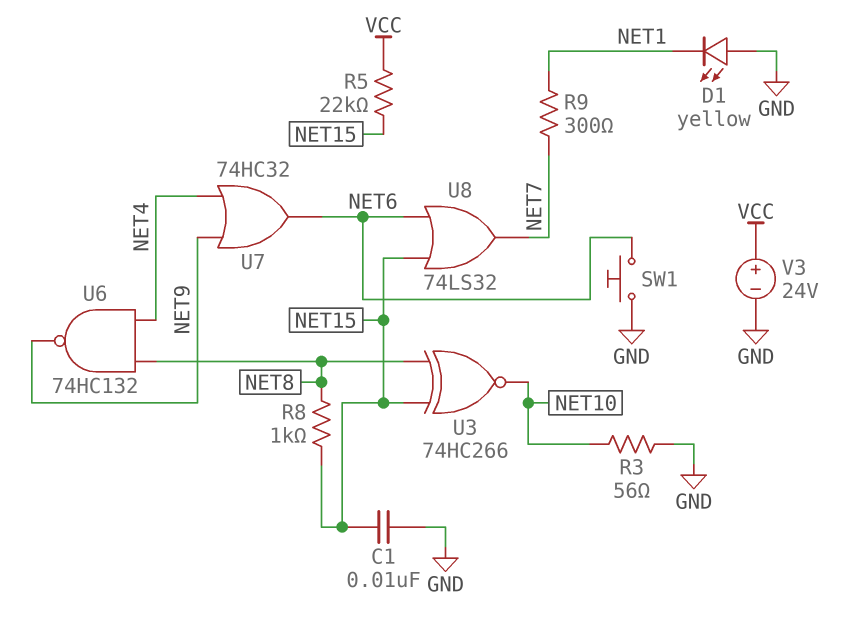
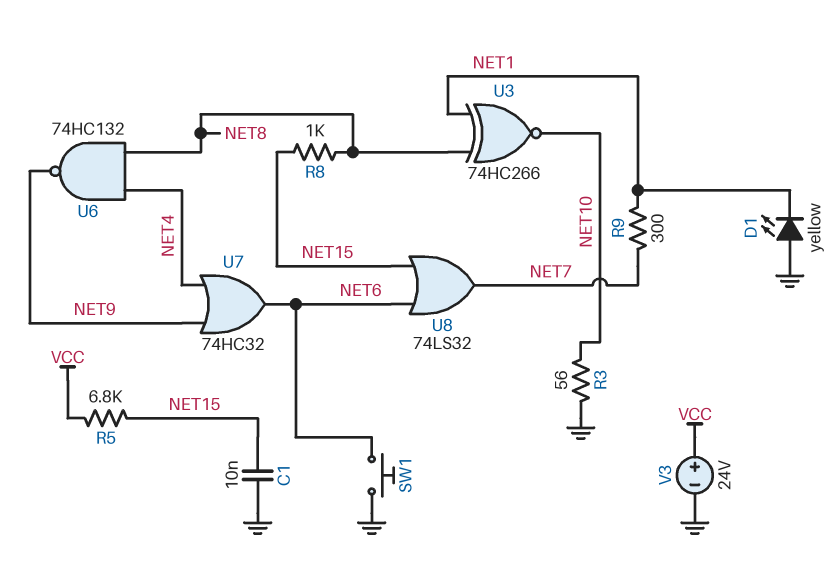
R5: 22k (NET15, VCC) -> 6.8k (NET15, VCC)
U3: XNOR 74HC266 (in NET8, in NET15, out NET10) -> XNOR 74HC266 (in NET1, in NET8, out NET10)

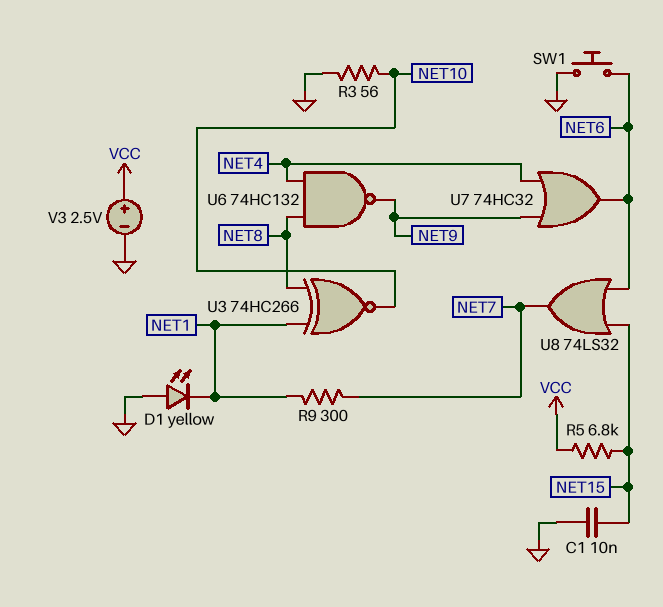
R8: 1k (NET8, NET15) -> none
V3: 24V (plus VCC, minus GND) -> 2.5V (plus VCC, minus GND)

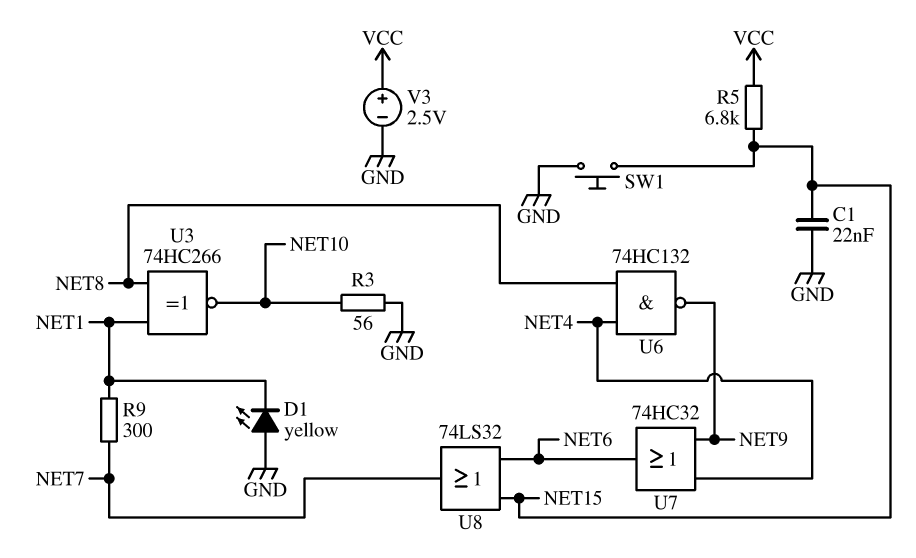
C1: 10nF (GND, NET15) -> 22nF (GND, NET15)
SW1: button (GND, NET6) -> button (GND, NET15)

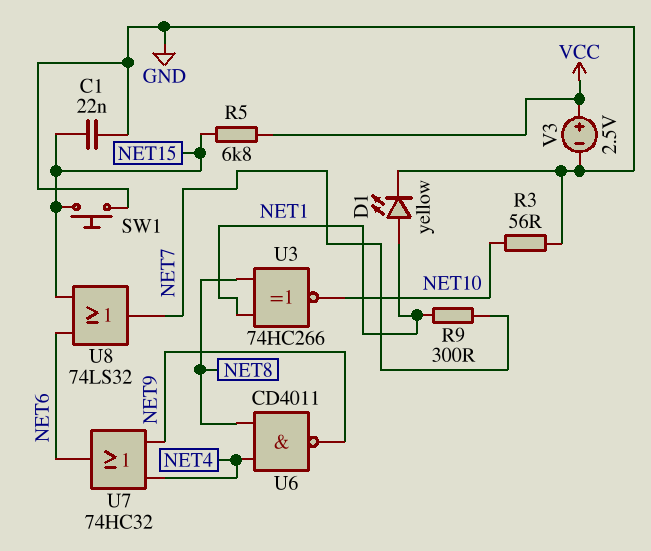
D1: LED yellow (A GND, K NET1) -> LED yellow (A NET1, K GND)
U6: NAND 74HC132 (in NET4, in NET8, out NET9) -> NAND CD4011 (in NET4, in NET8, out NET9)

